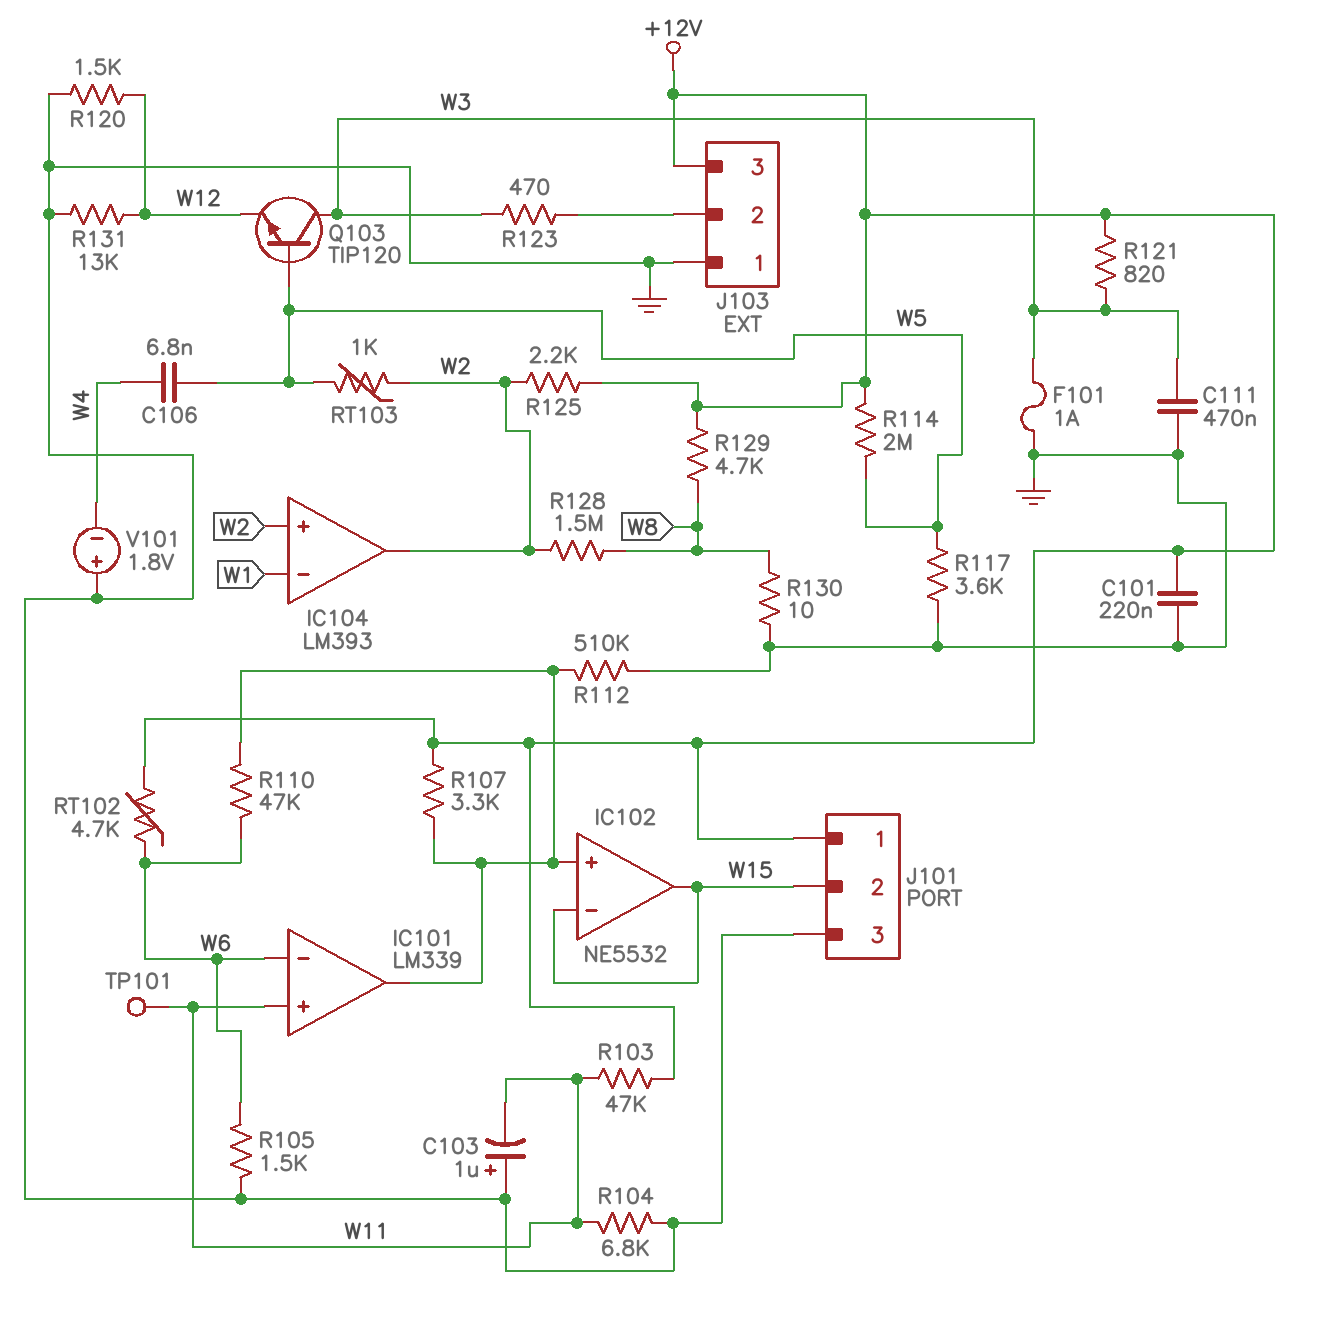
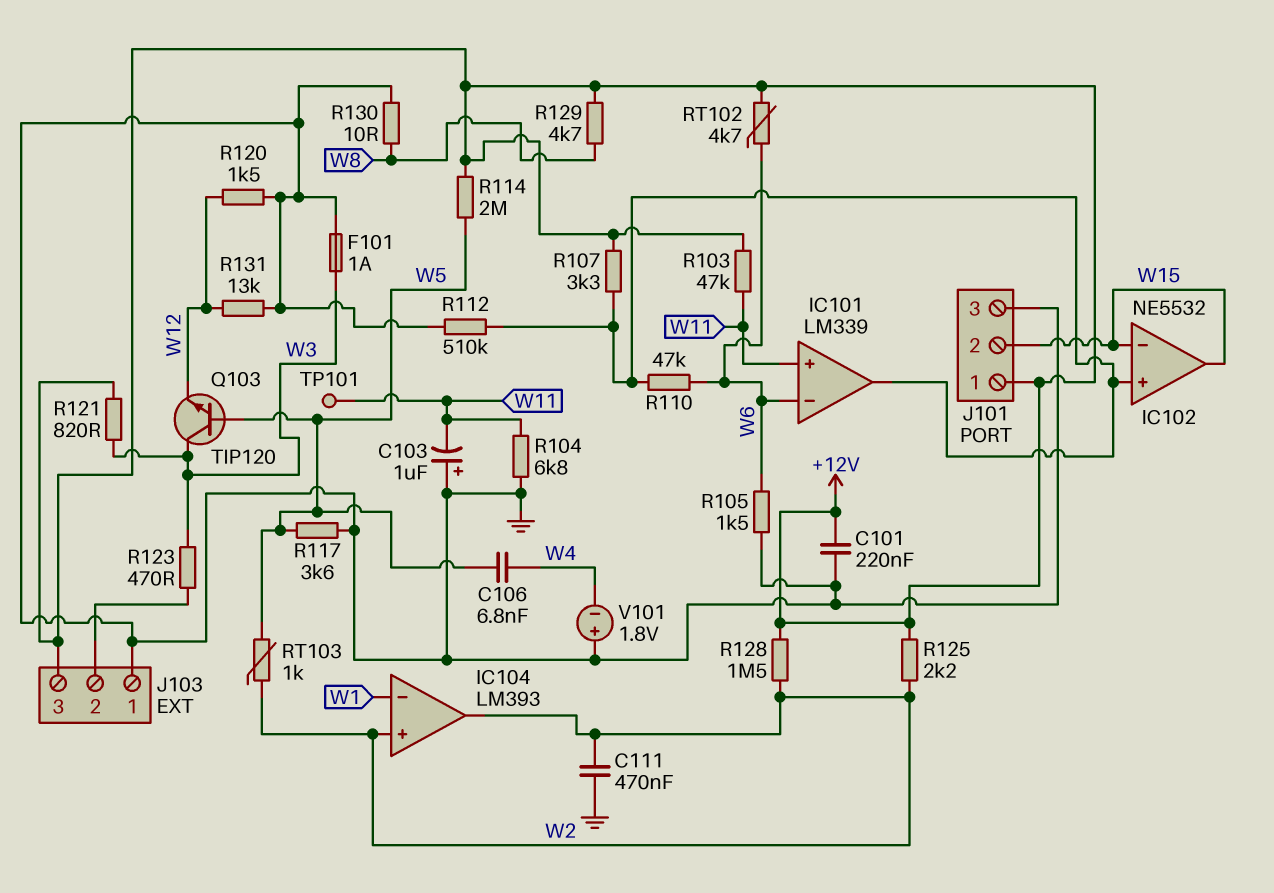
C111: 470nF (GND, W3) -> 470nF (GND, W2)
R128: 1.5M (W2, W8) -> 1.5M (+12V, W2)

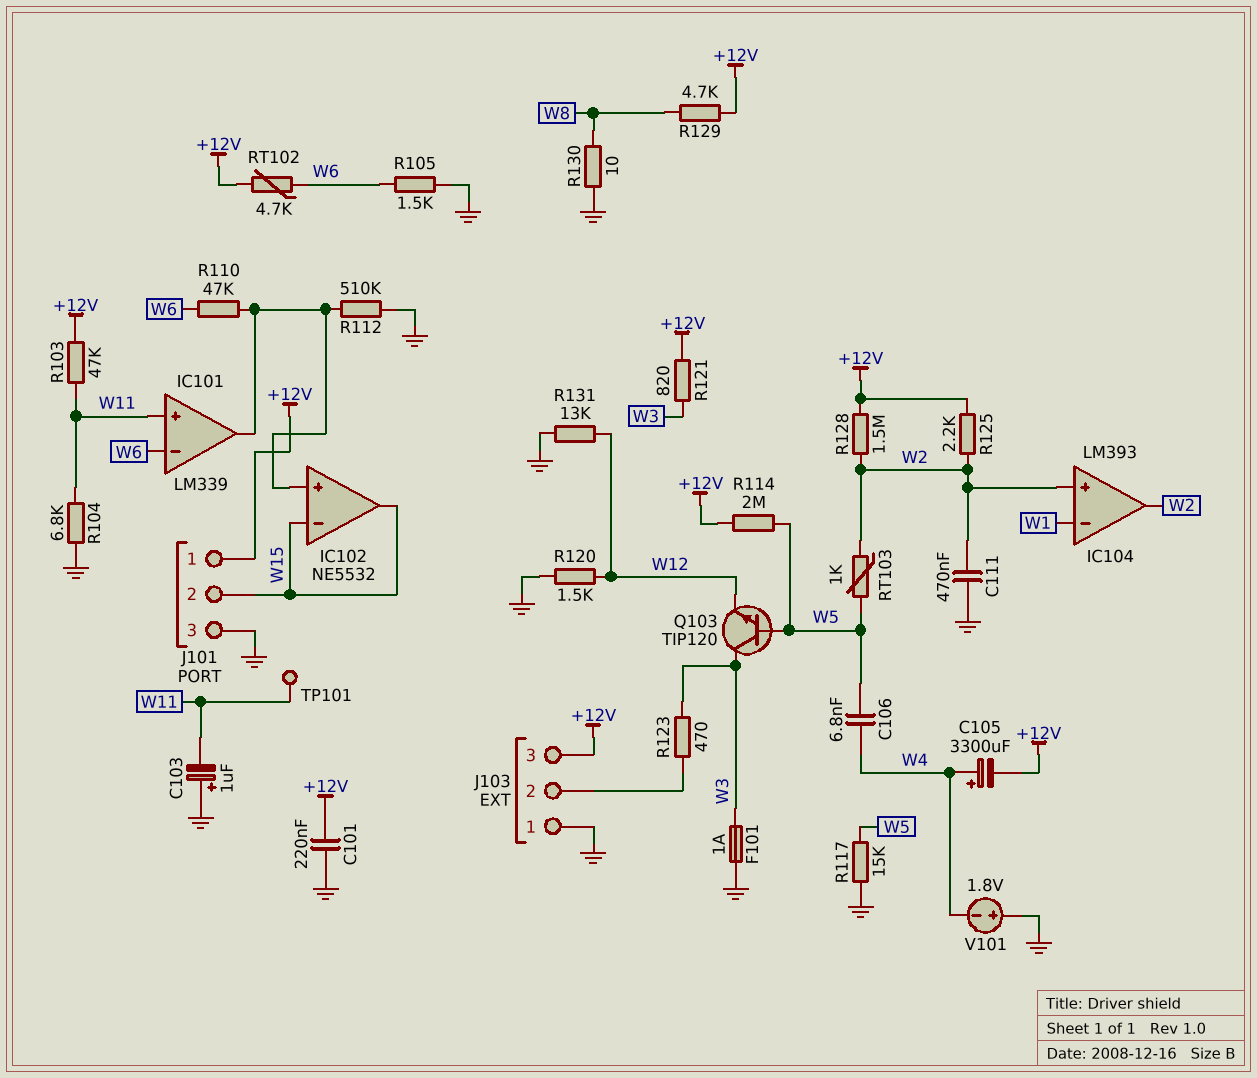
C105: none -> 3300uF (plus W4, minus +12V)
R107: 3.3k (+12V, IC101/out) -> none
R117: 3.6k (GND, W5) -> 15k (GND, W5)

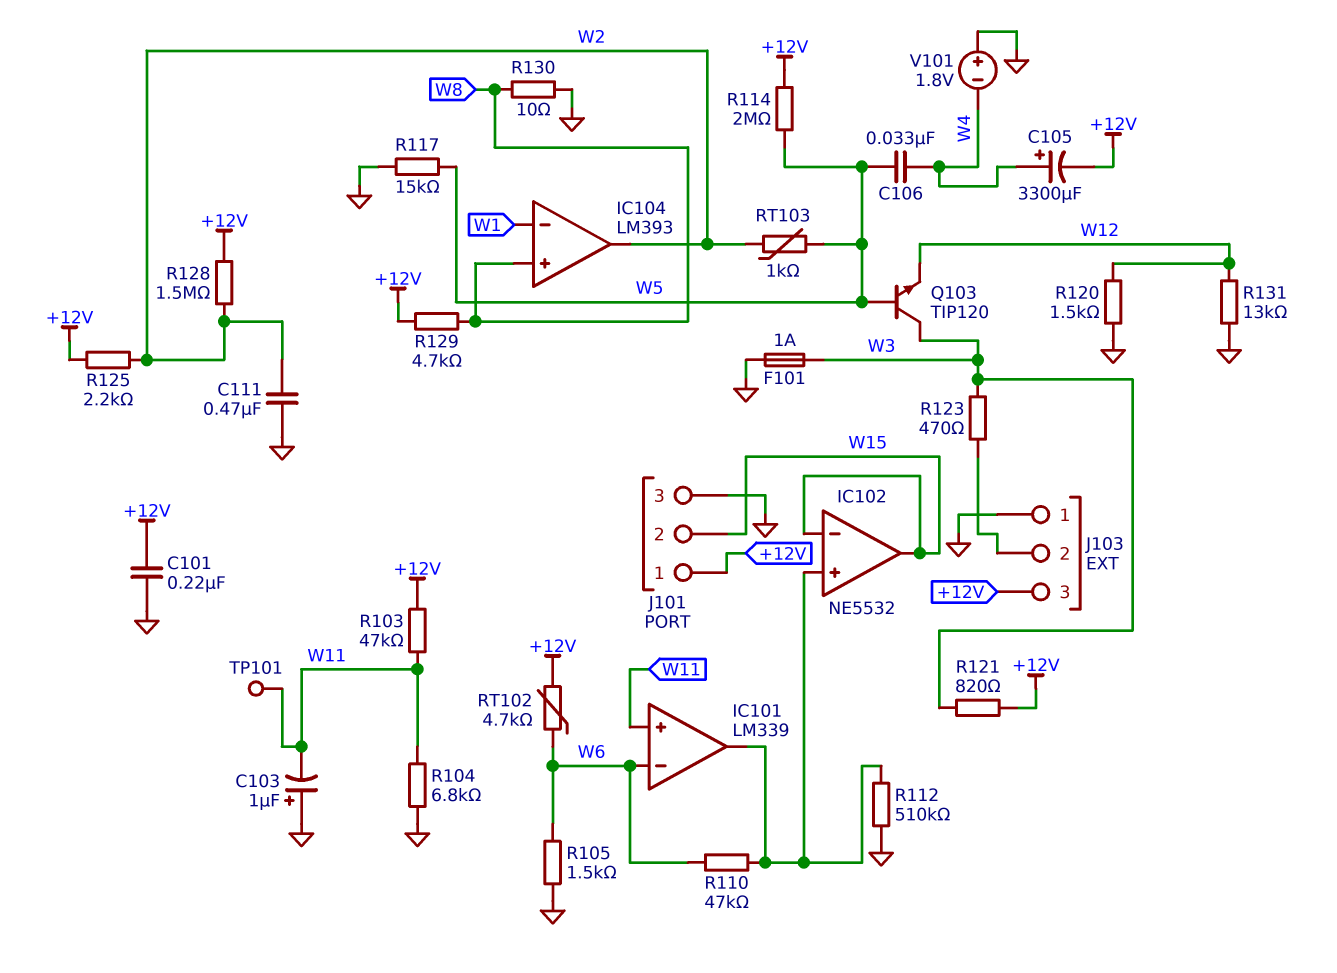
C106: 6.8nF (W4, W5) -> 33nF (W4, W5)
IC104 pin in+: W2 -> W8

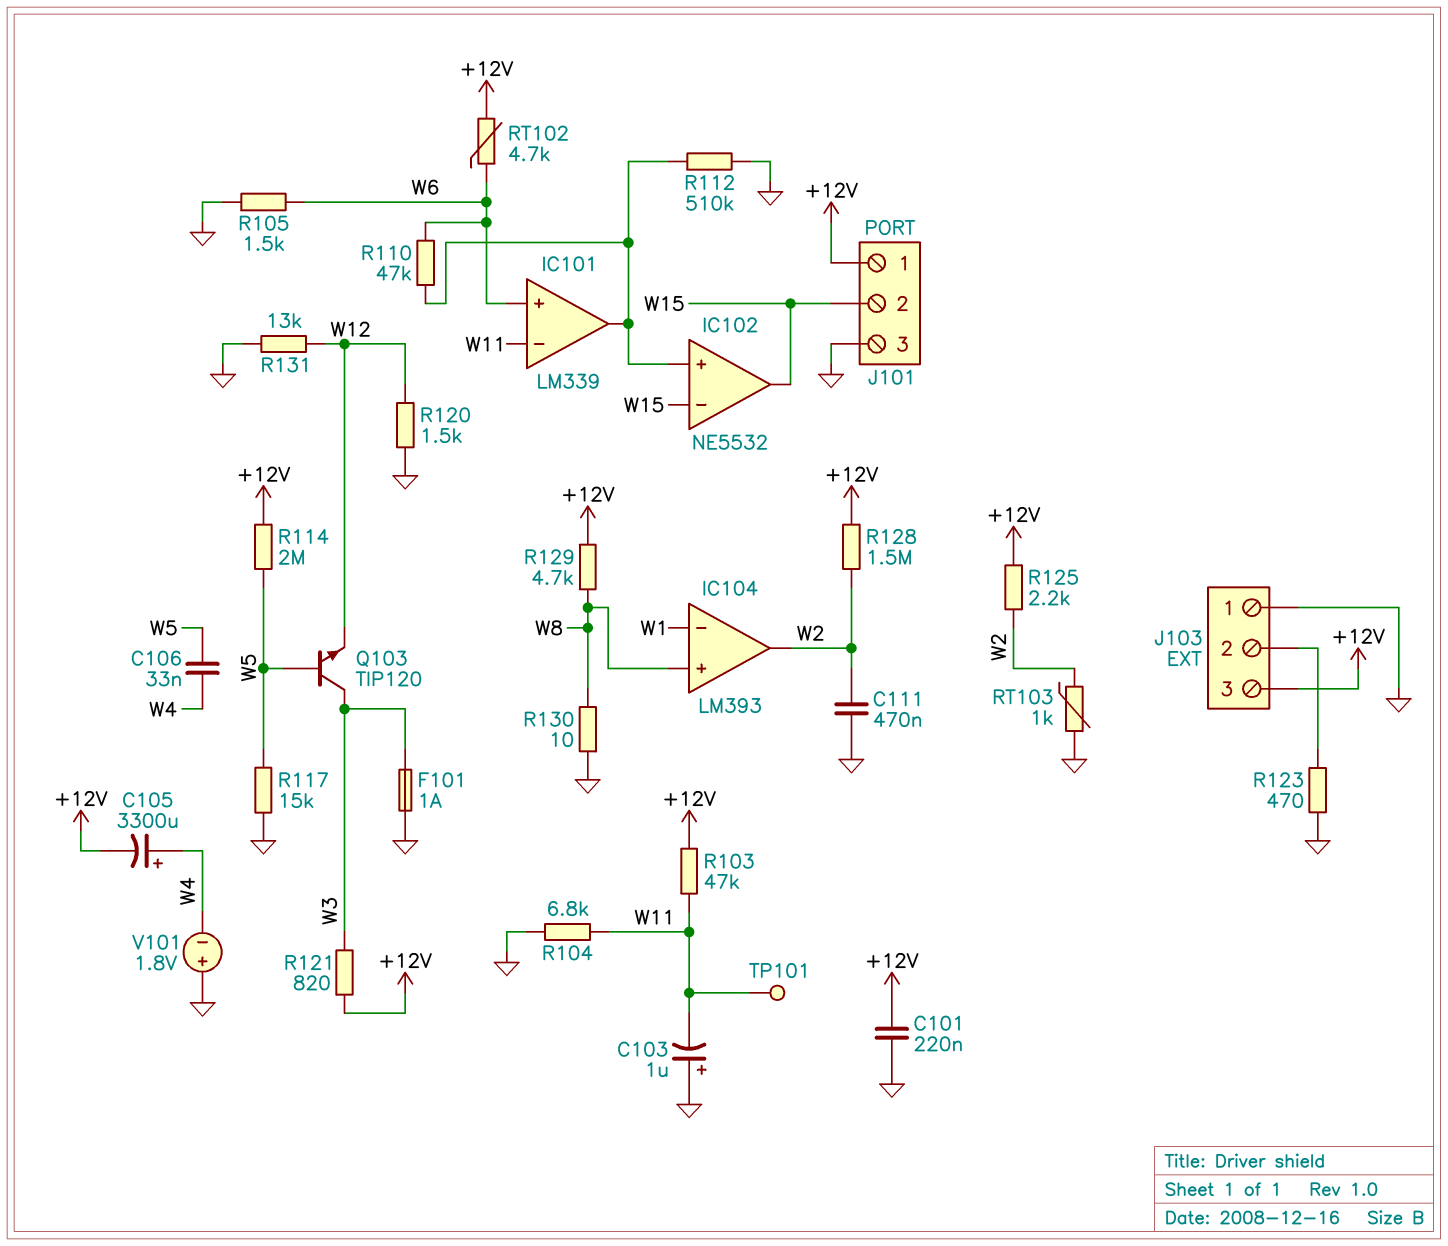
IC101 pin in+: W11 -> W6
IC101 pin in-: W6 -> W11
R123: 470 (J103/2, W3) -> 470 (GND, J103/2)
RT103: 1k (W2, W5) -> 1k (GND, W2)

